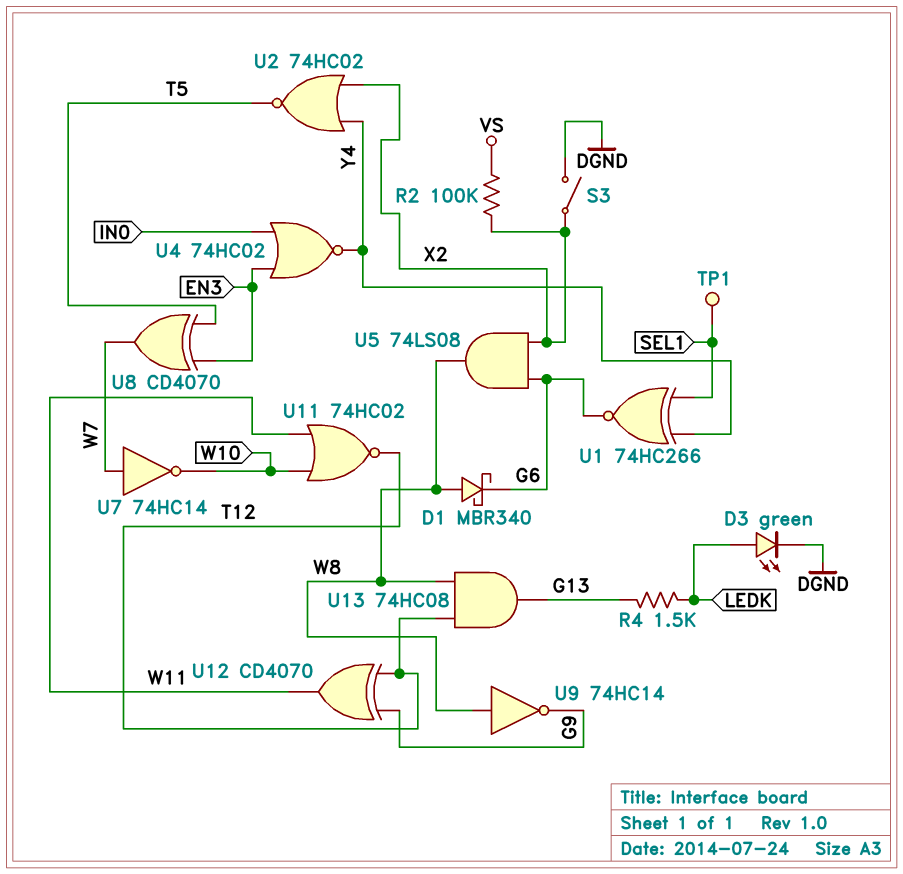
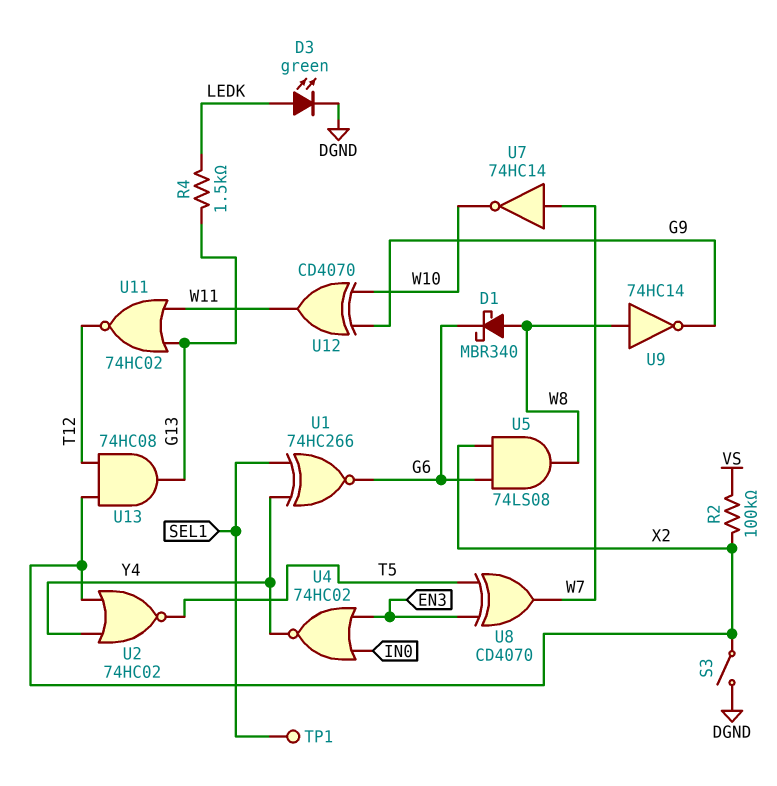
U11: NOR 74HC02 (in W10, in W11, out T12) -> NOR 74HC02 (in G13, in W11, out T12)
U12: XOR CD4070 (in G9, in T12, out W11) -> XOR CD4070 (in G9, in W10, out W11)
U13: AND 74HC08 (in T12, in W8, out G13) -> AND 74HC08 (in T12, in X2, out G13)

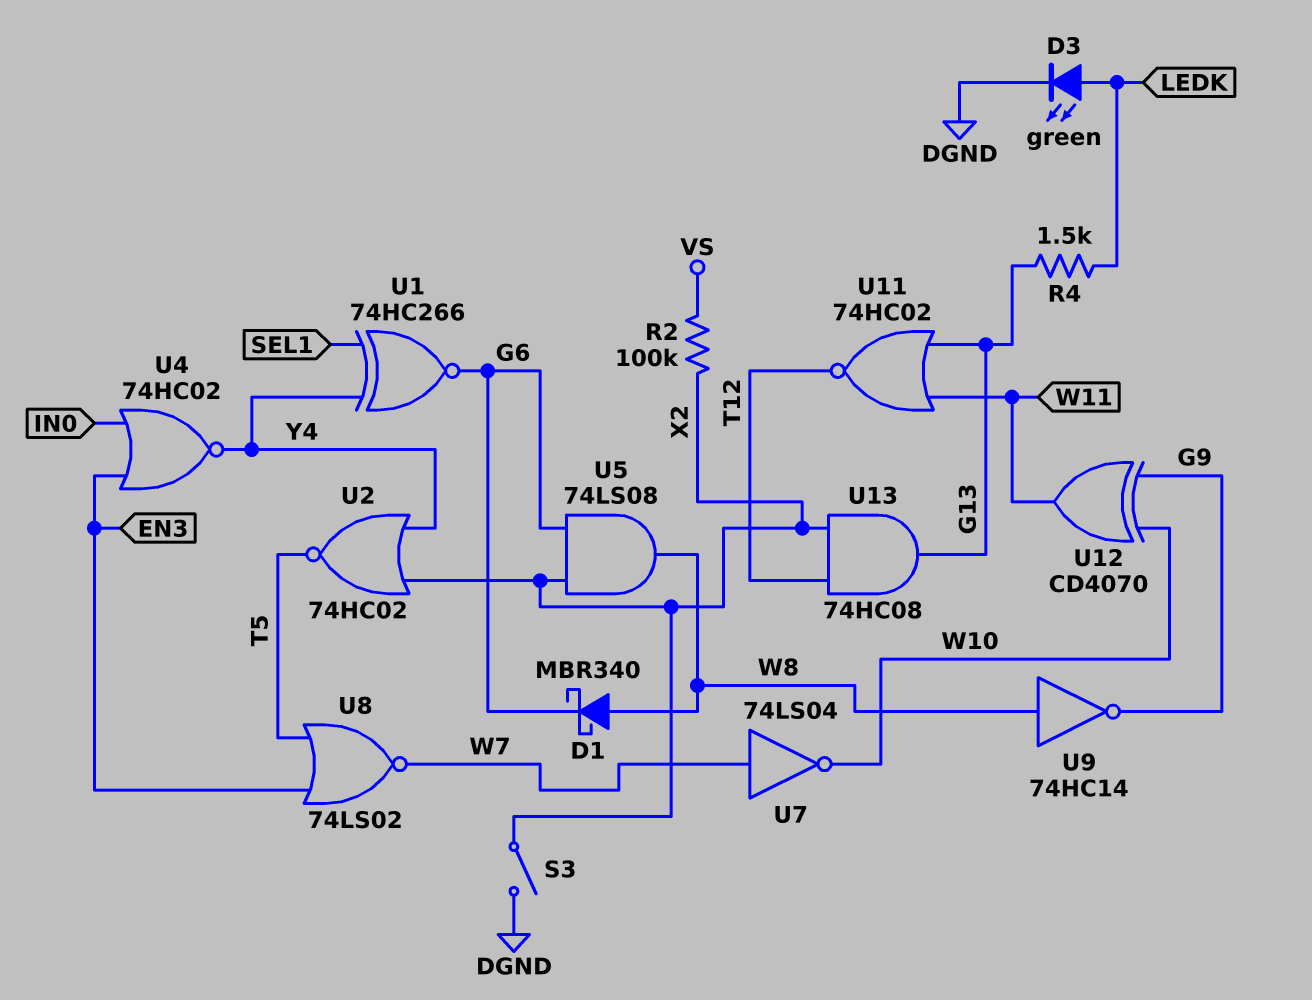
TP1: test point (SEL1) -> none
U7: NOT 74HC14 (in W7, out W10) -> NOT 74LS04 (in W7, out W10)
U8: XOR CD4070 (in EN3, in T5, out W7) -> NOR 74LS02 (in EN3, in T5, out W7)

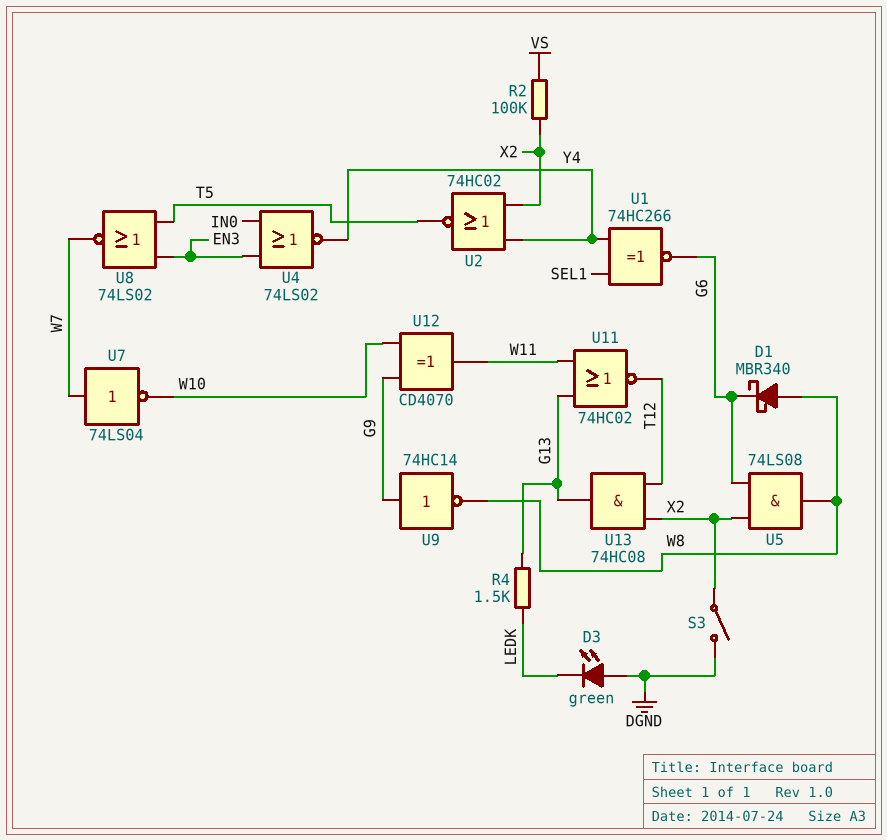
D3: LED green (A LEDK, K DGND) -> LED green (A DGND, K LEDK)
U4: NOR 74HC02 (in EN3, in IN0, out Y4) -> NOR 74LS02 (in EN3, in IN0, out Y4)
U9: NOT 74HC14 (in W8, out G9) -> NOT 74HC14 (in G9, out W8)

